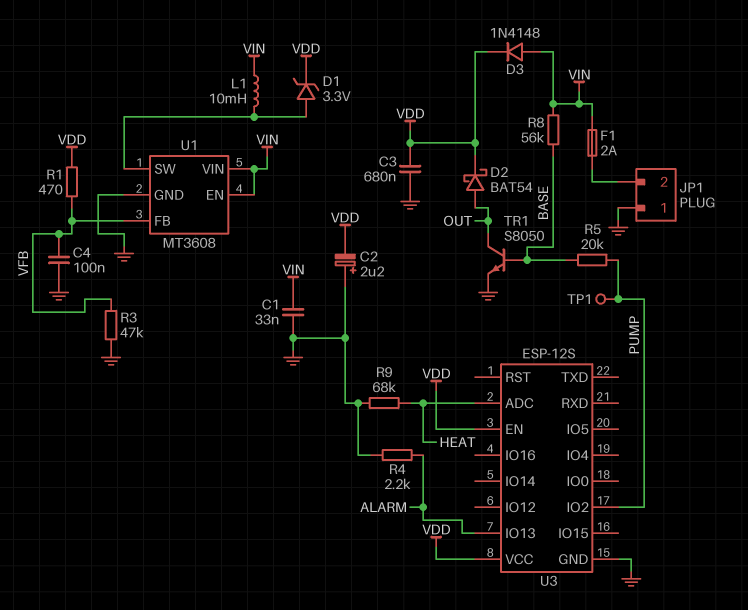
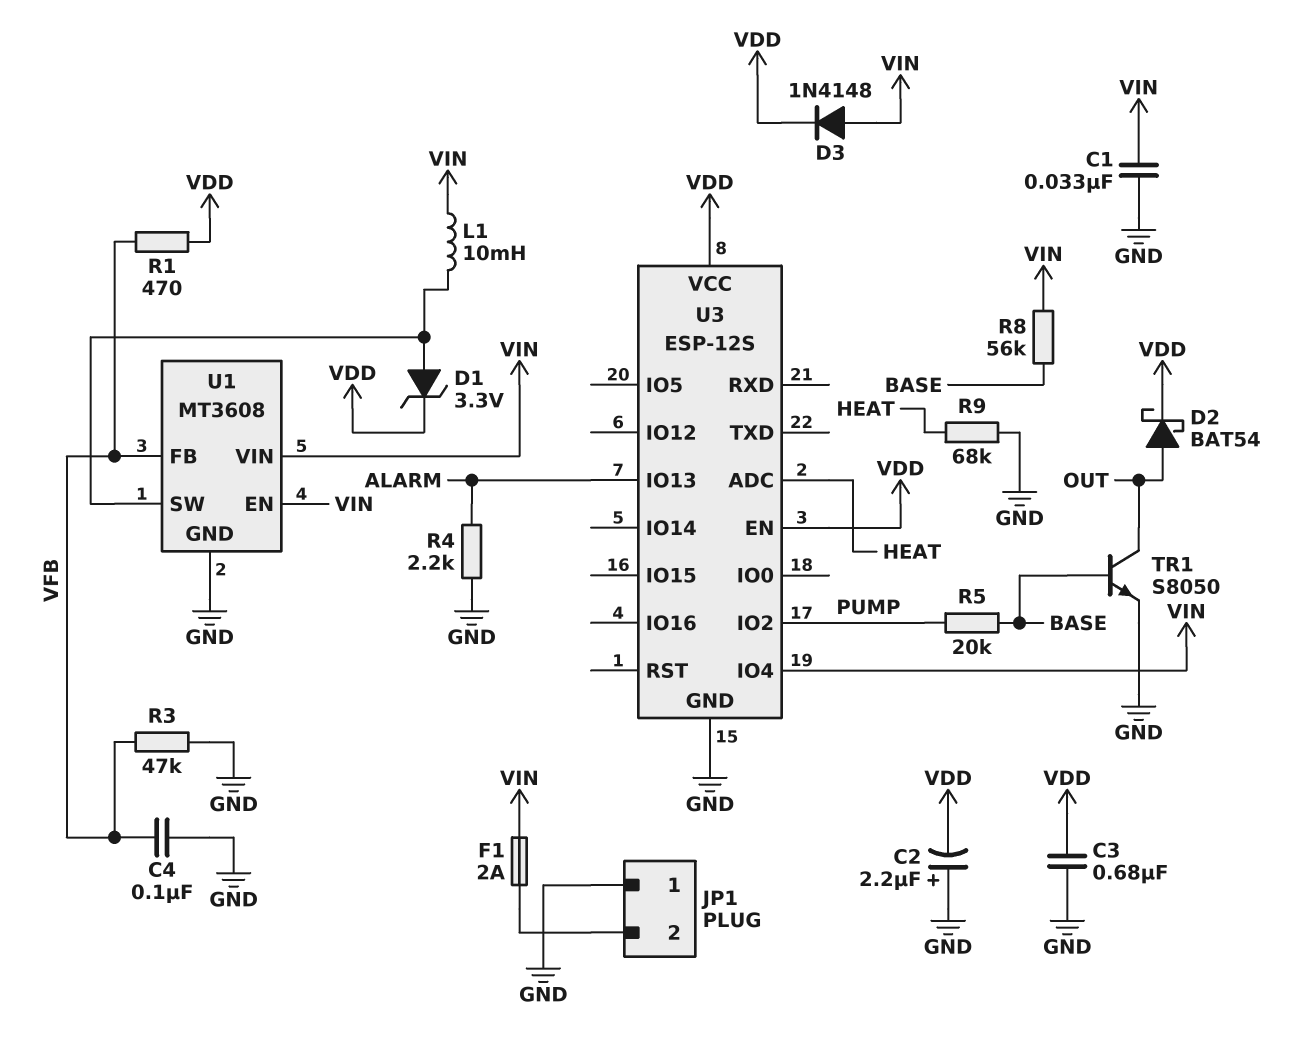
TP1: test point (PUMP) -> none
U3 pin IO4: none -> VIN

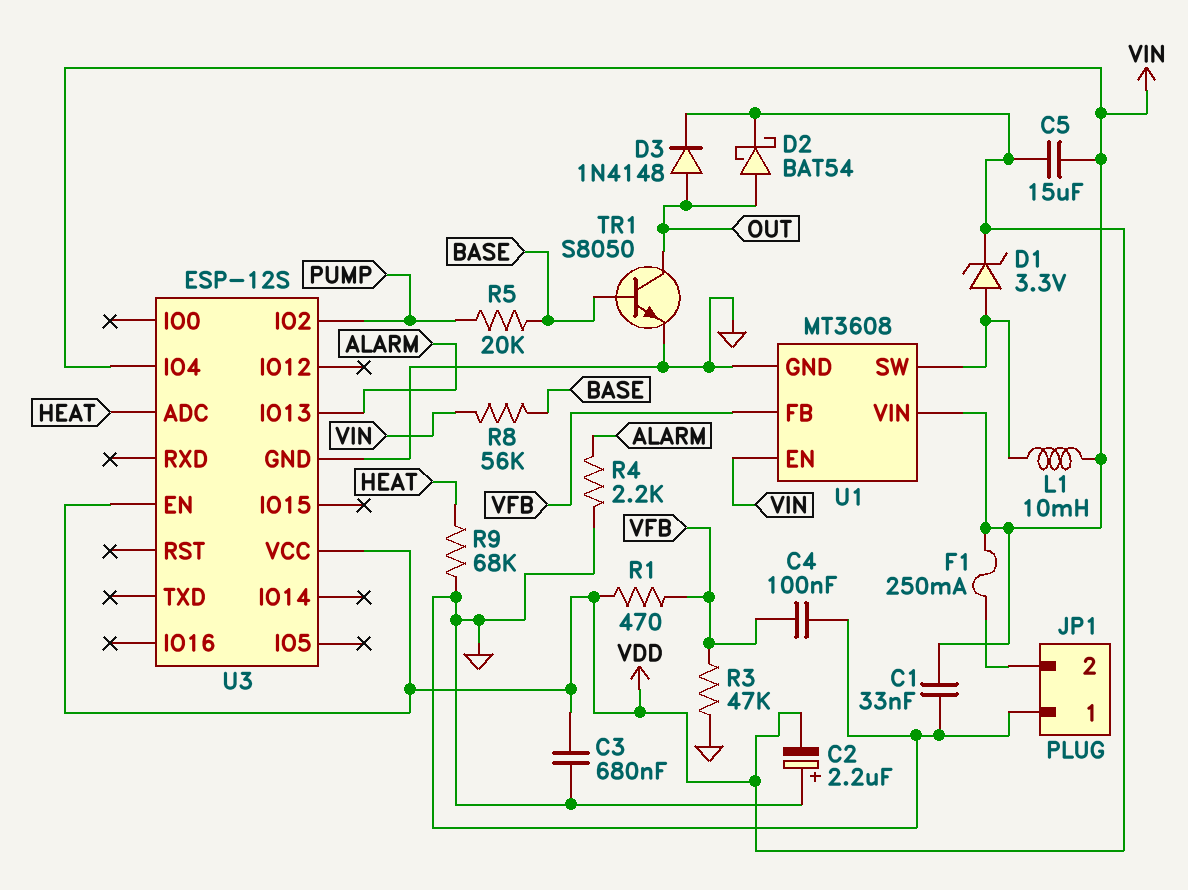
C5: none -> 15uF (VDD, VIN)
D3: diode 1N4148 (A VIN, K VDD) -> diode 1N4148 (A OUT, K VDD)
F1: 2A (JP1/2, VIN) -> 250mA (JP1/2, VIN)

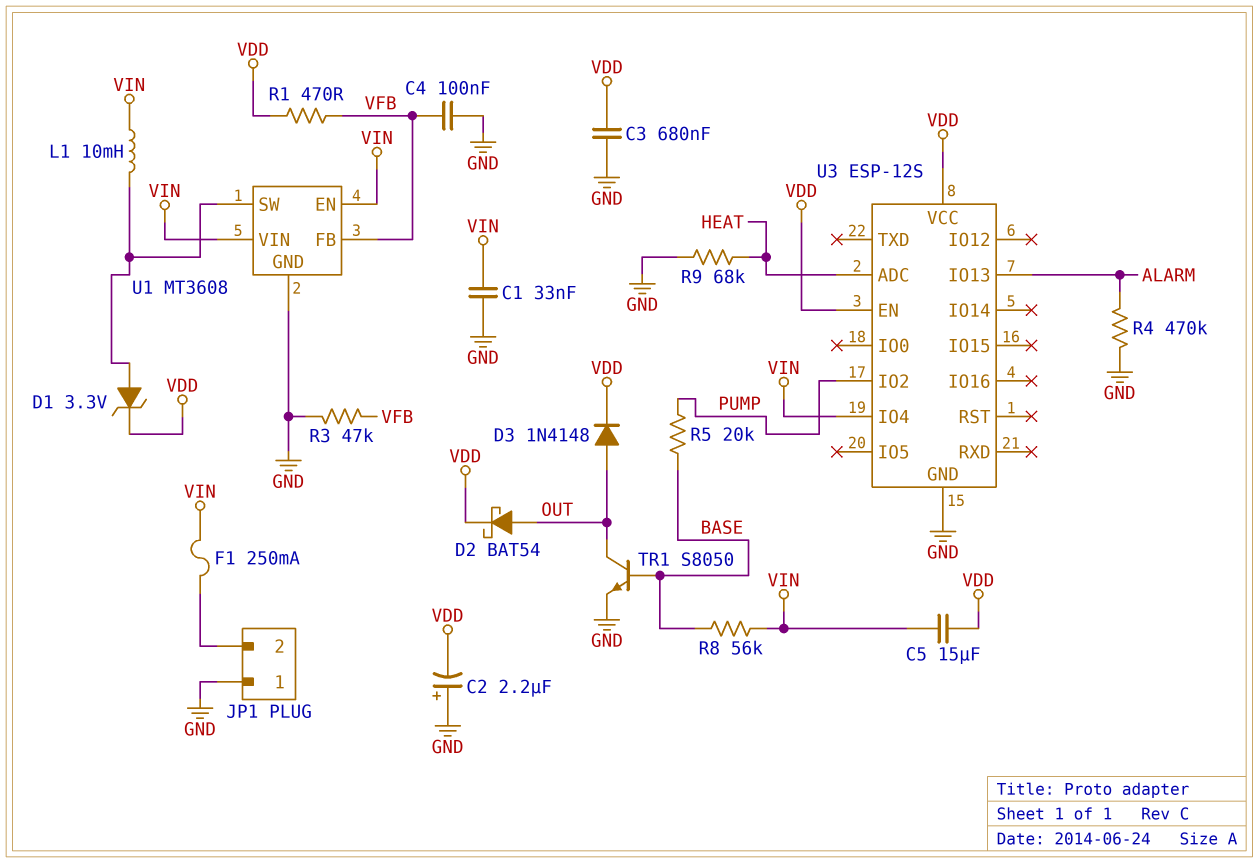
R4: 2.2k (ALARM, GND) -> 470k (ALARM, GND)

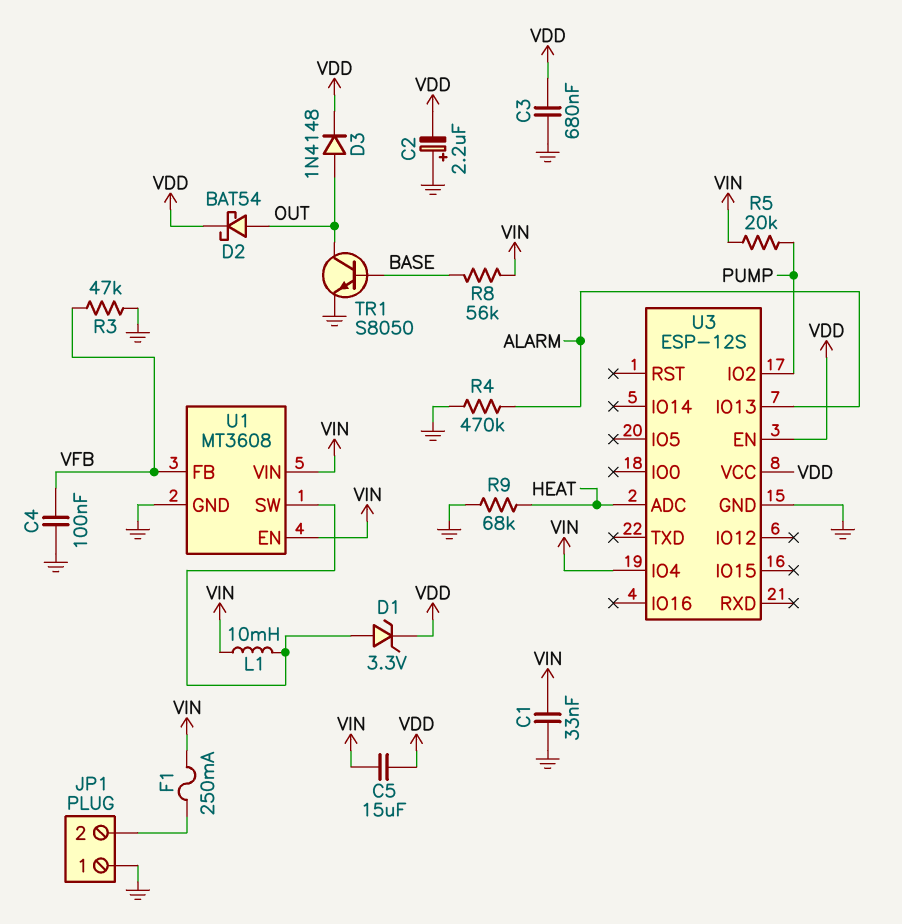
R1: 470 (VDD, VFB) -> none
R5: 20k (BASE, PUMP) -> 20k (PUMP, VIN)

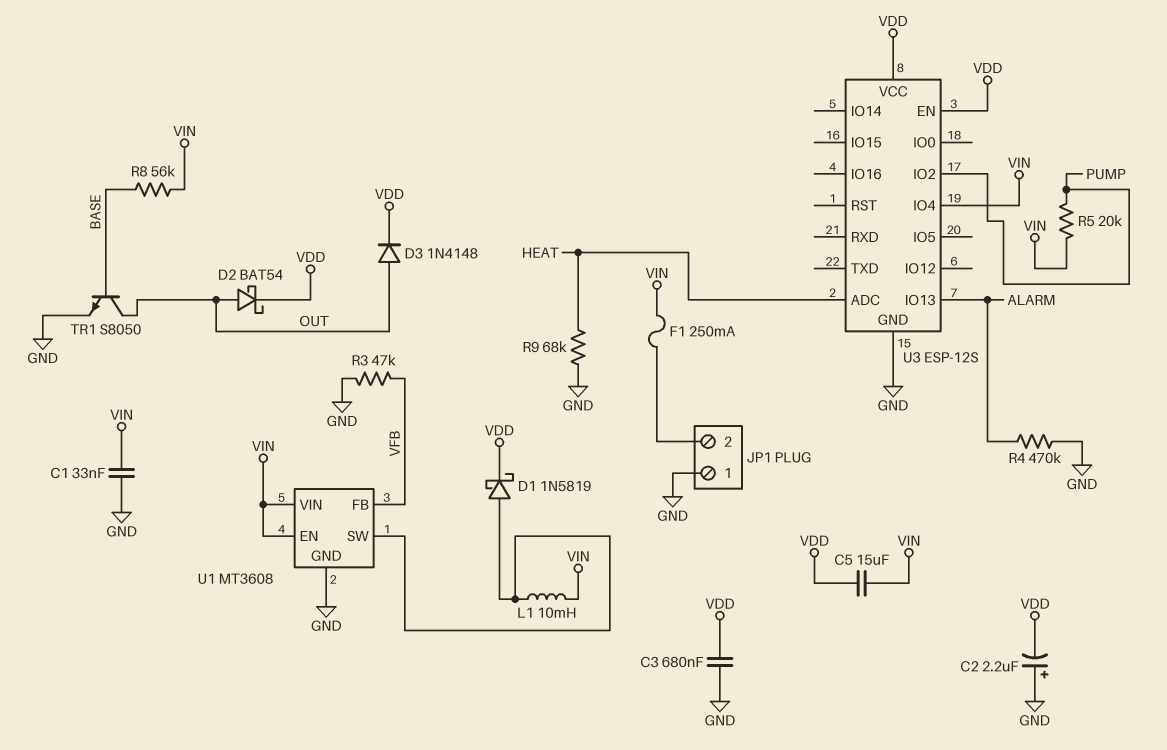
C4: 100nF (GND, VFB) -> none
D1: zener 3.3V (A U1/SW, K VDD) -> schottky 1N5819 (A U1/SW, K VDD)

